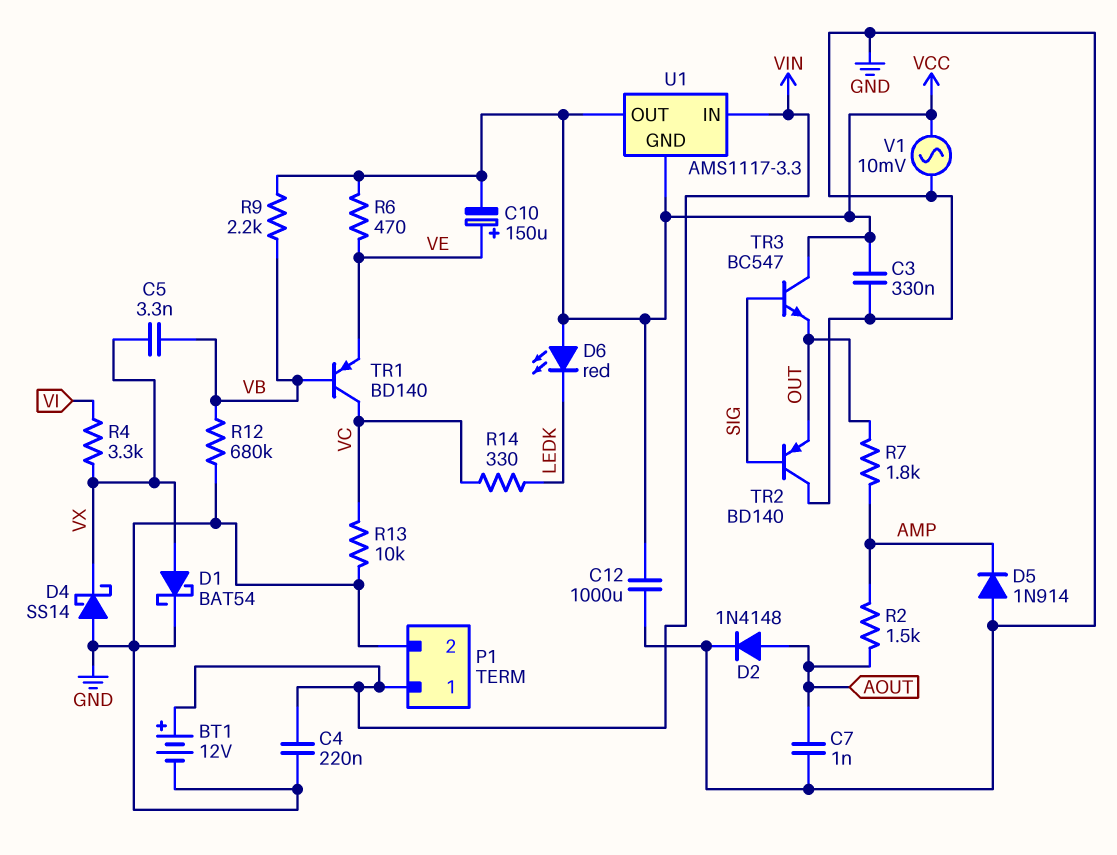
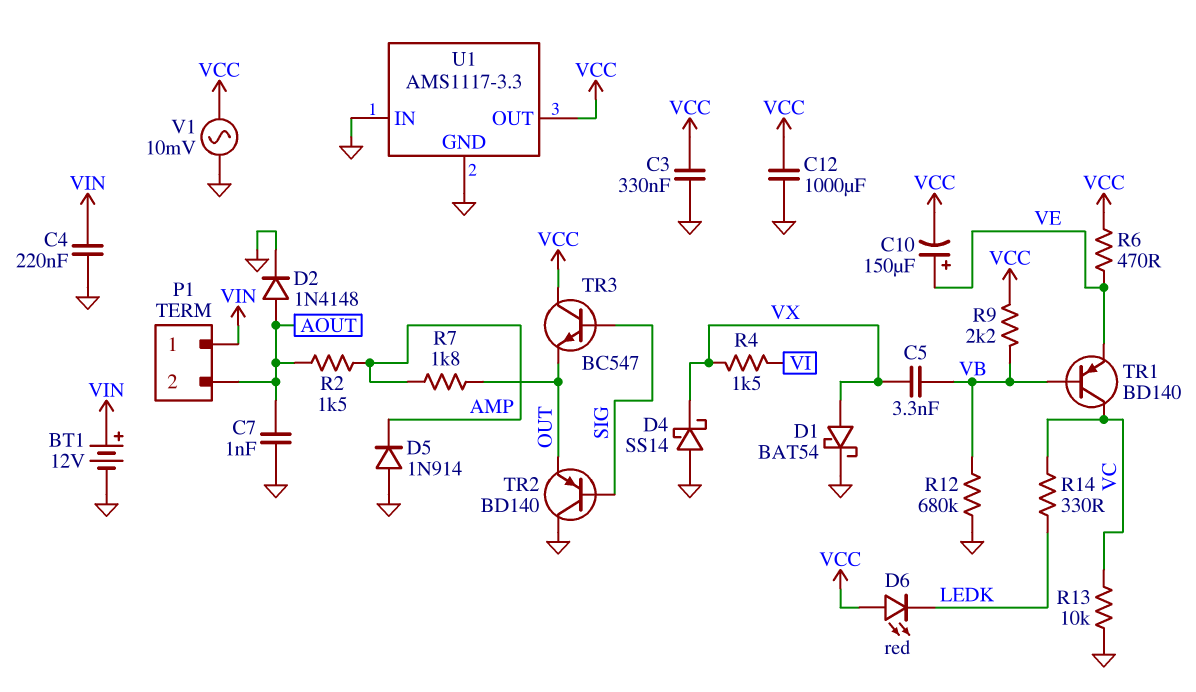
P1 pin 2: GND -> AOUT
R4: 3.3k (VI, VX) -> 1.5k (VI, VX)
U1 pin GND: VCC -> GND
U1 pin IN: VIN -> GND

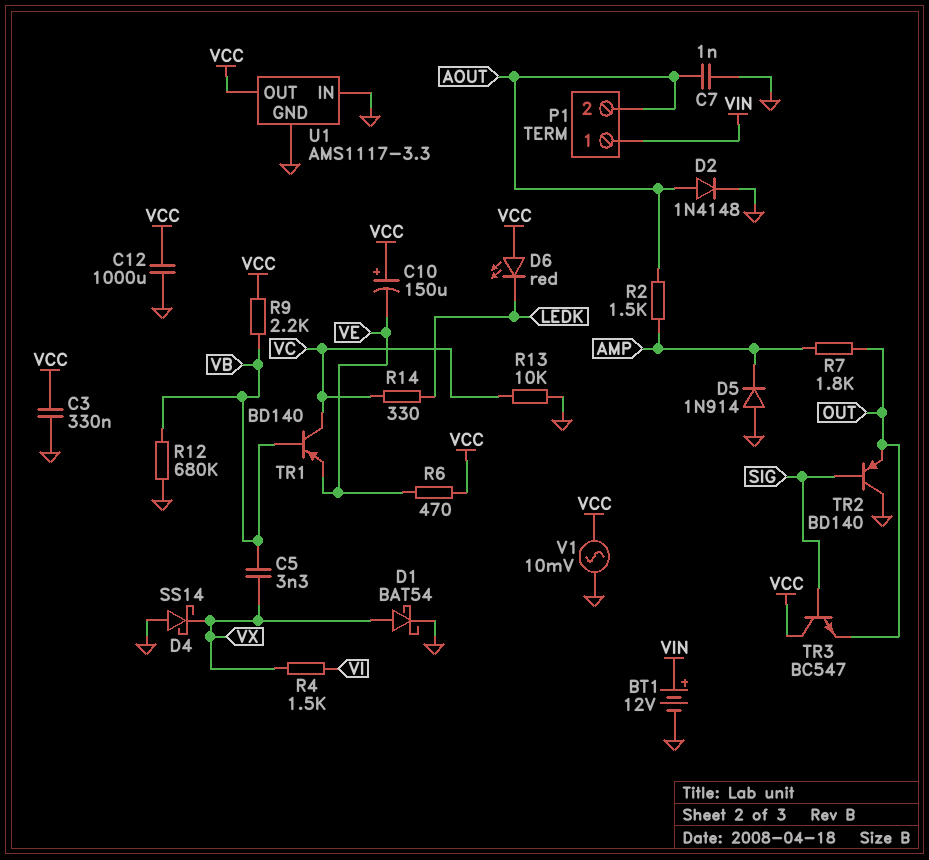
C4: 220nF (GND, VIN) -> none
C10: 150uF (plus VE, minus VCC) -> 150uF (plus VCC, minus VE)

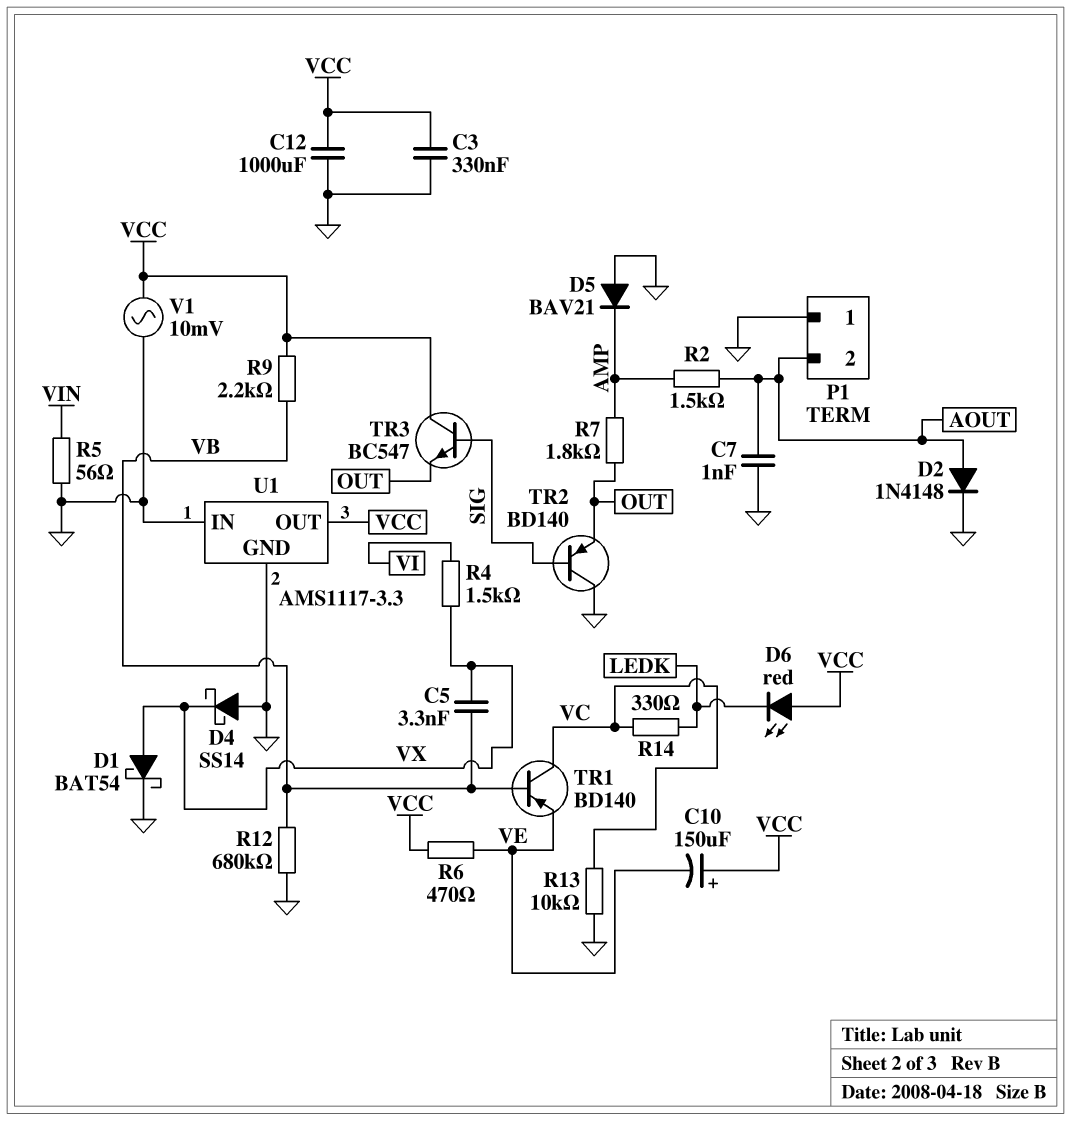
BT1: 12V (plus VIN, minus GND) -> none
D5: diode 1N914 (A GND, K AMP) -> diode BAV21 (A GND, K AMP)
P1 pin 1: VIN -> GND
R5: none -> 56 (GND, VIN)

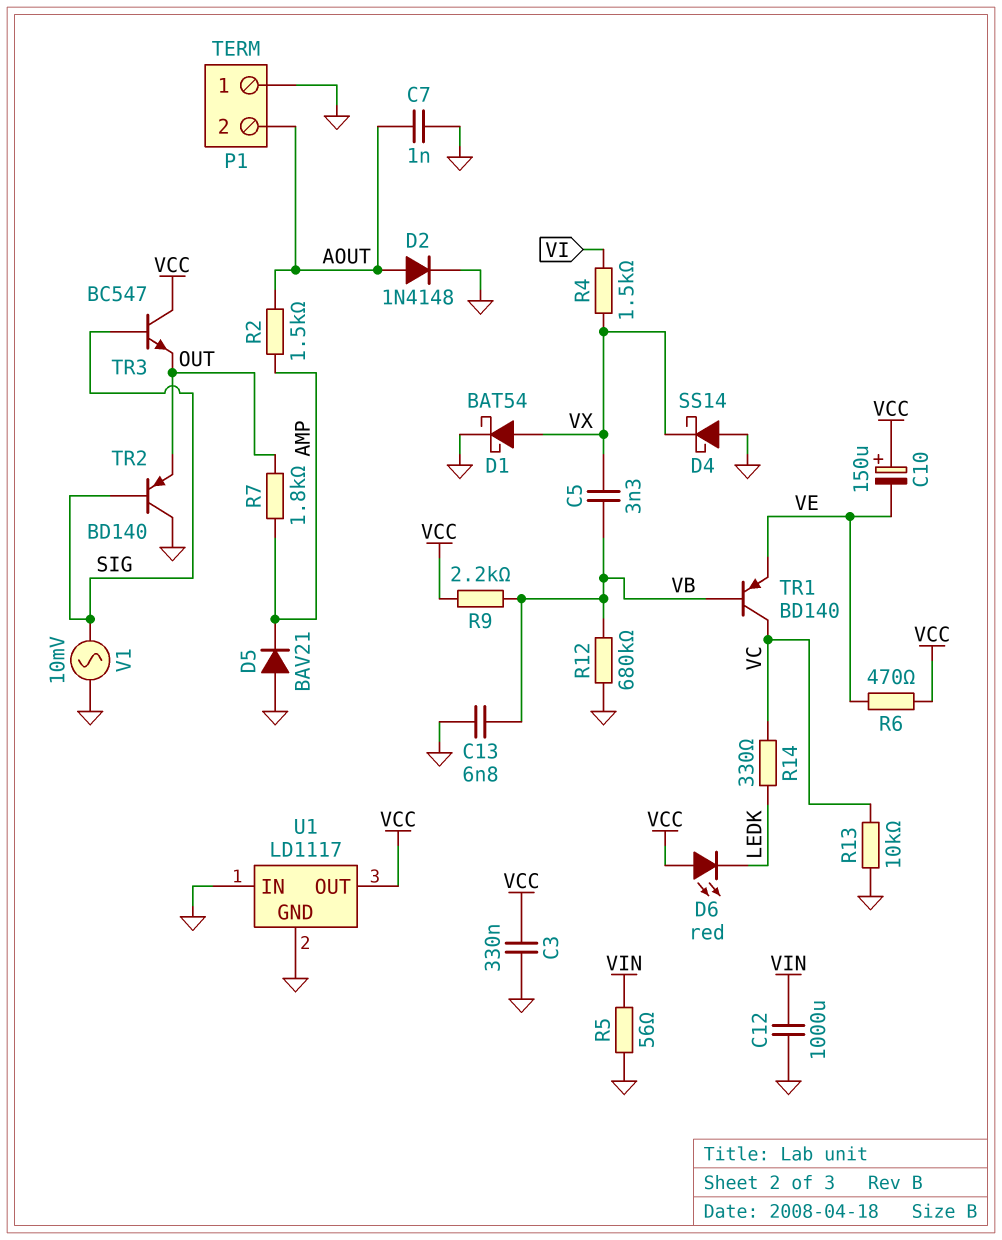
C12: 1000uF (GND, VCC) -> 1000uF (GND, VIN)
C13: none -> 6.8nF (GND, VB)
U1: AMS1117-3.3 -> LD1117
V1: AC 10mV (GND, VCC) -> AC 10mV (GND, SIG)

